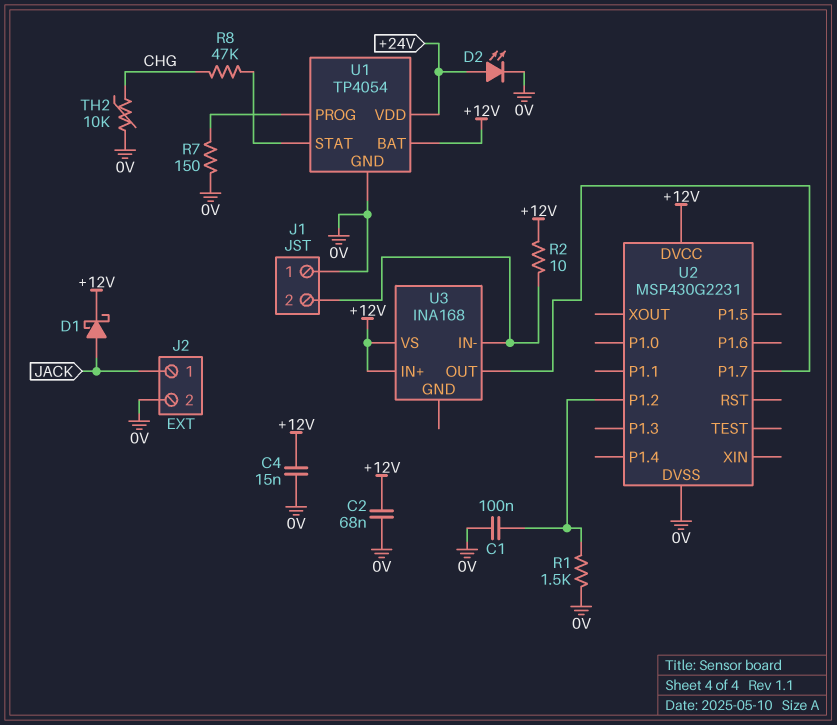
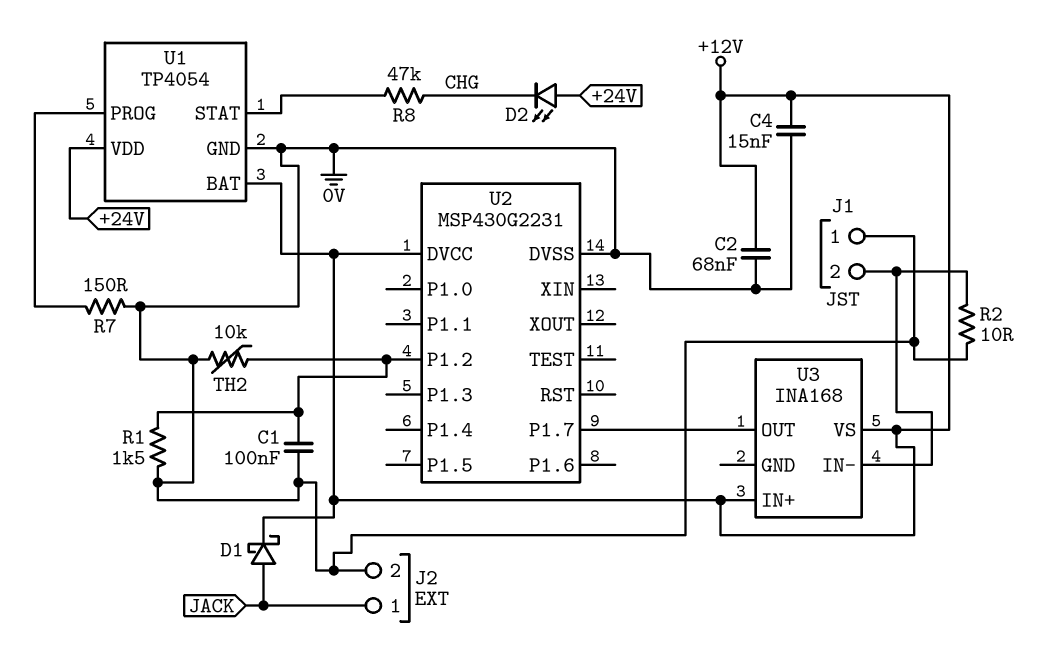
D2: LED (A +24V, K 0V) -> LED (A +24V, K CHG)
R2: 10 (+12V, J1/2) -> 10 (0V, J1/2)
TH2: 10k (0V, CHG) -> 10k (0V, U2/P1.2)

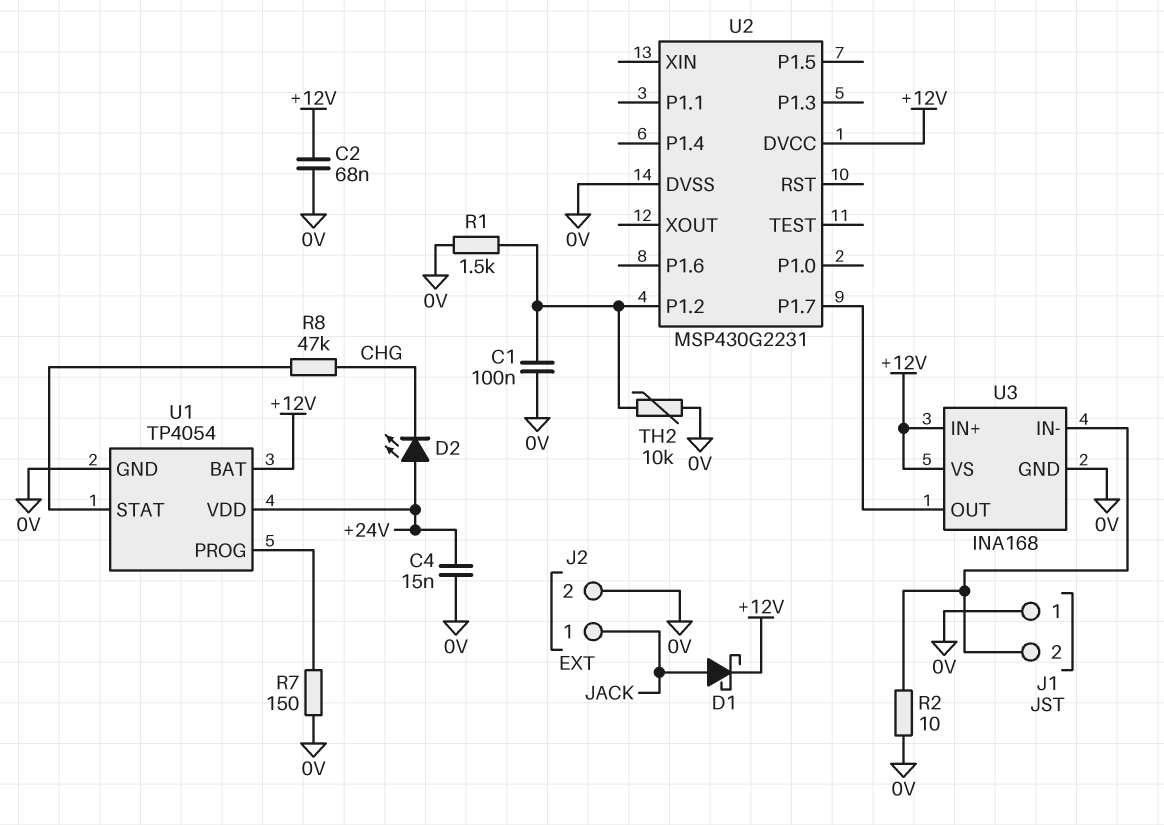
C4: 15nF (+12V, 0V) -> 15nF (+24V, 0V)
U3 pin GND: none -> 0V

